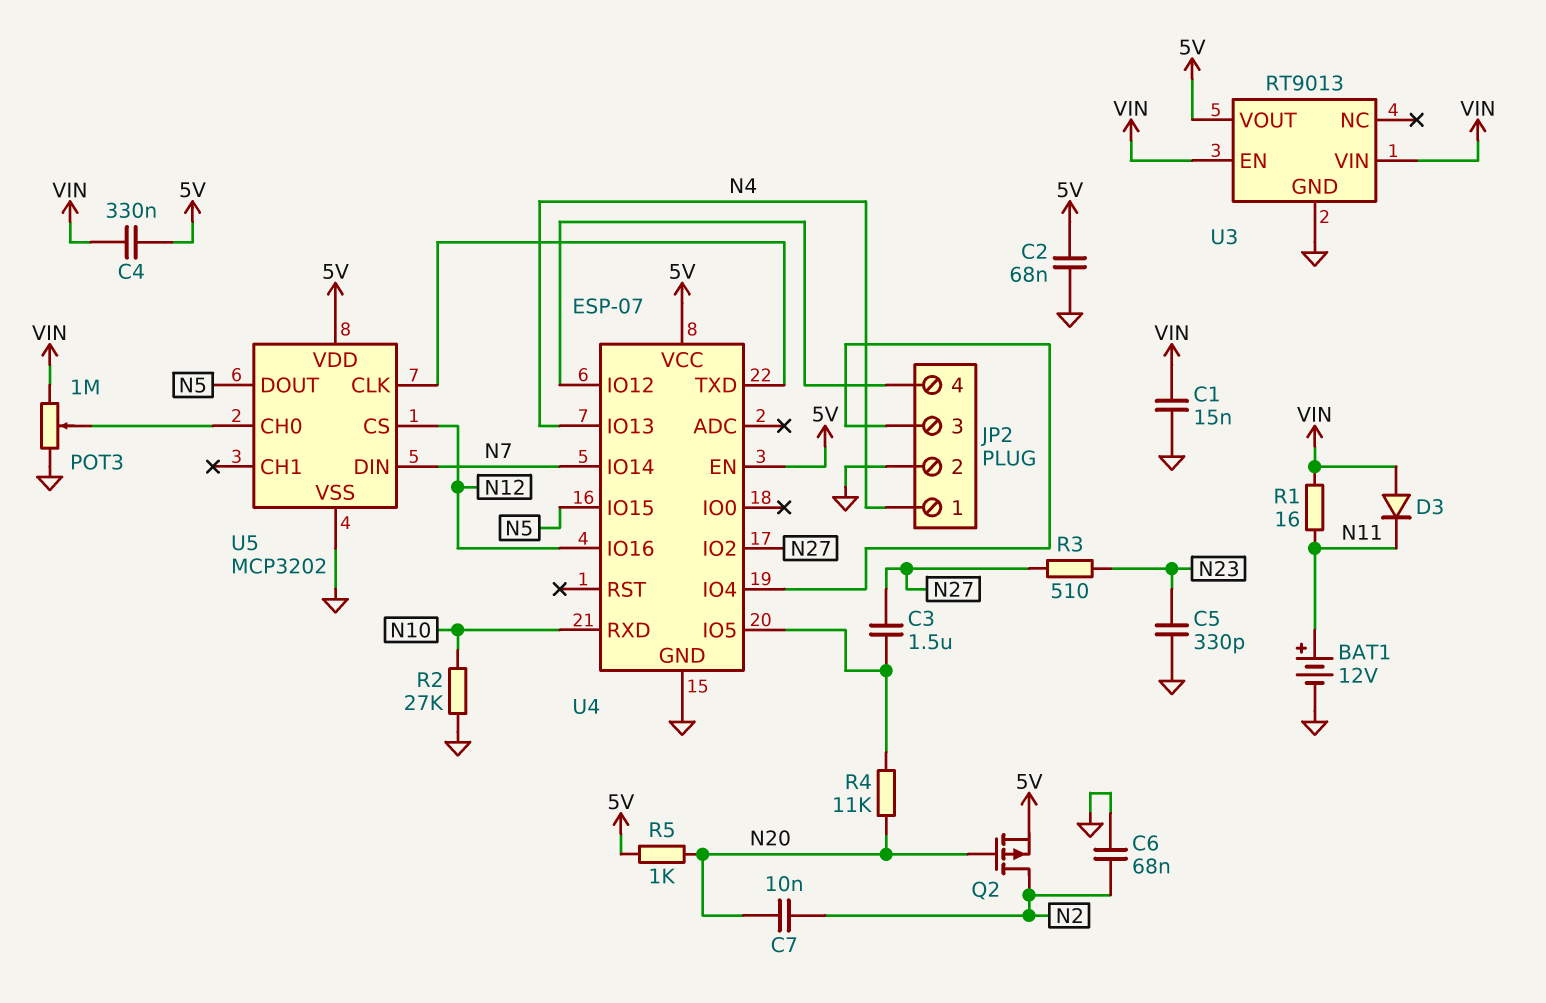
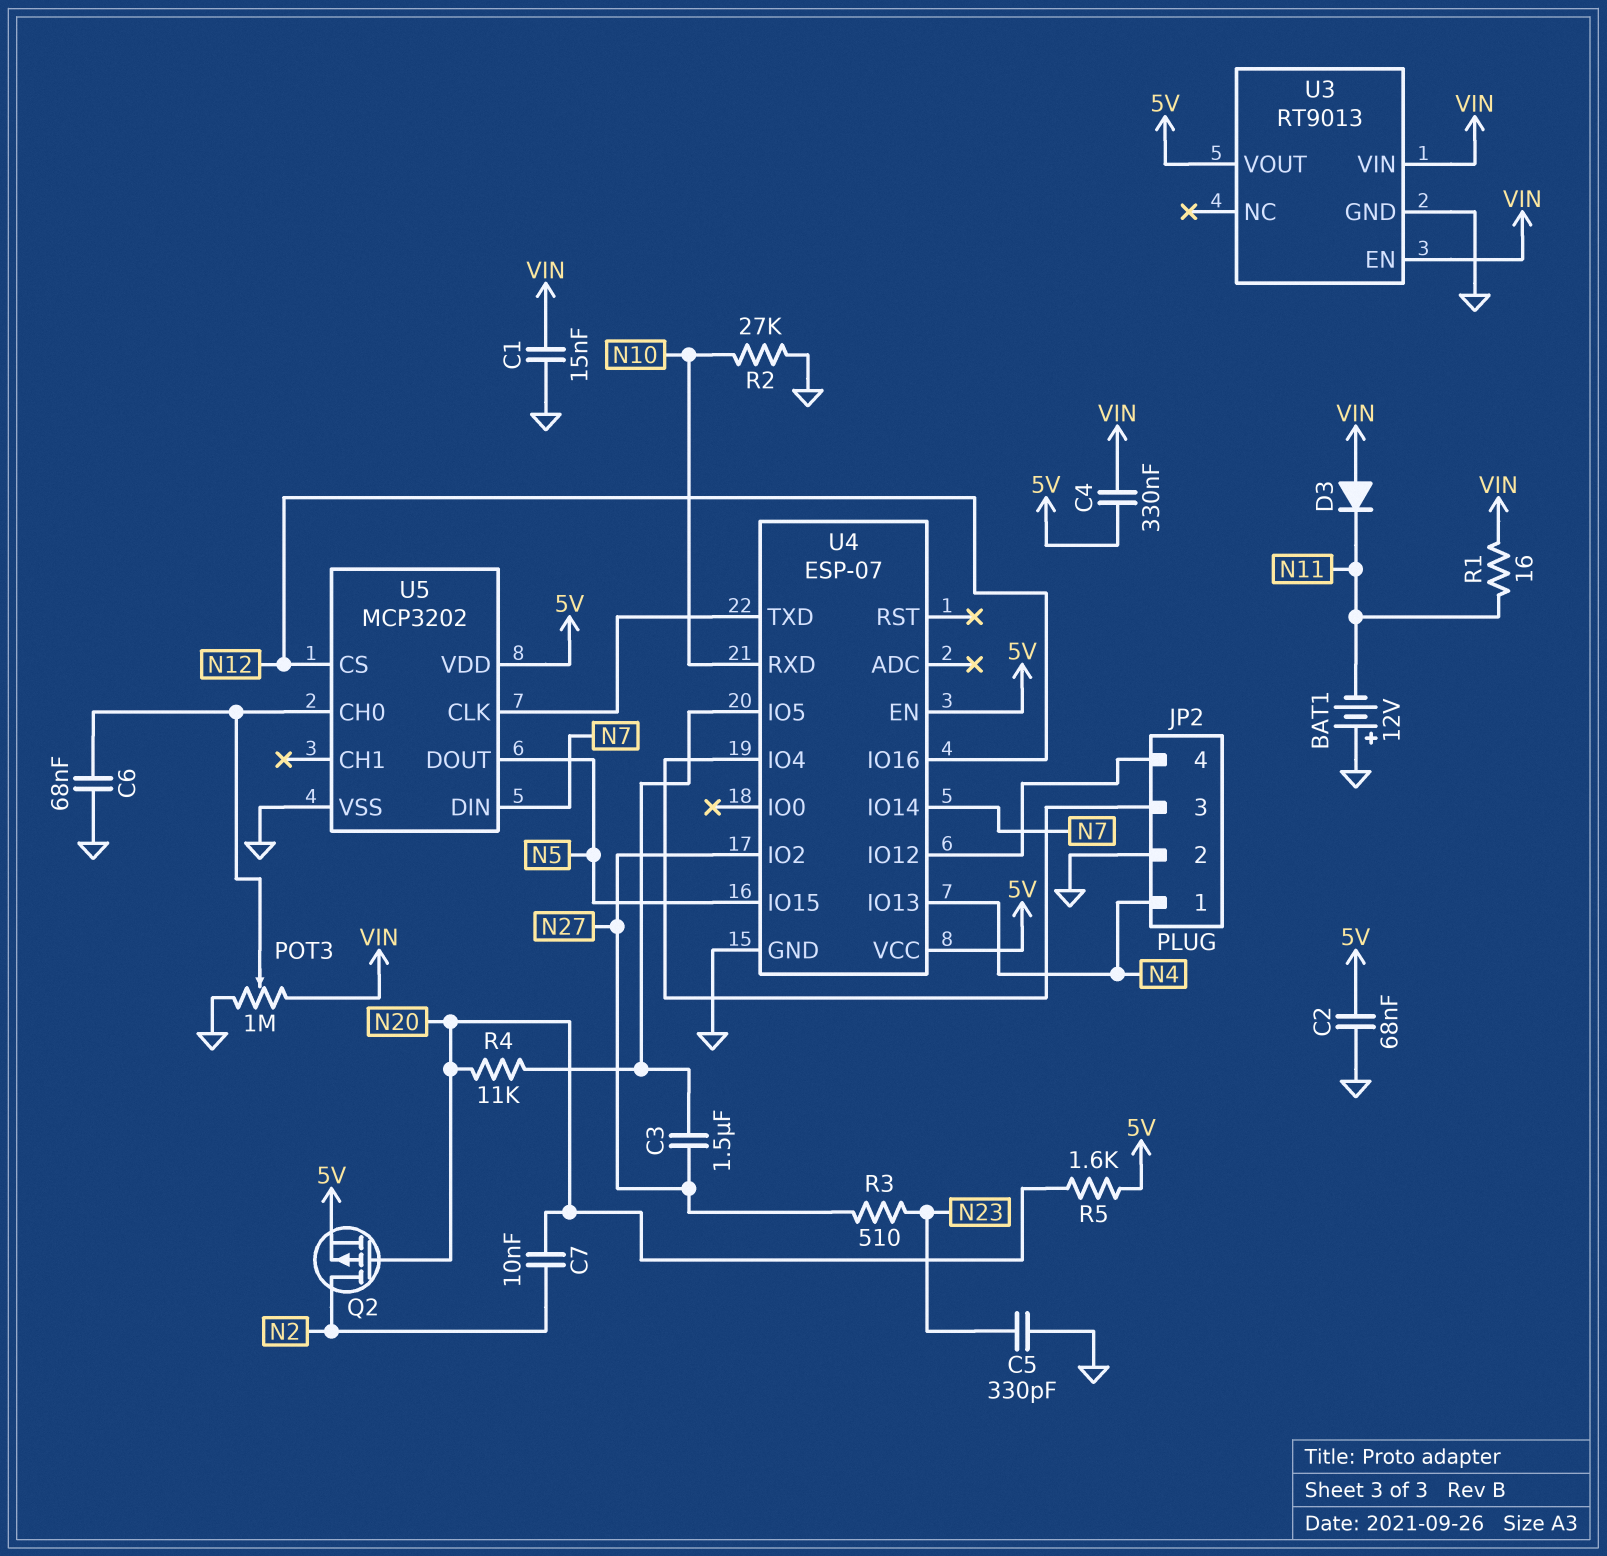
BAT1: 12V (plus N11, minus GND) -> 12V (plus GND, minus N11)
C6: 68nF (GND, N2) -> 68nF (GND, U5/CH0)
R5: 1k (5V, N20) -> 1.6k (5V, N20)

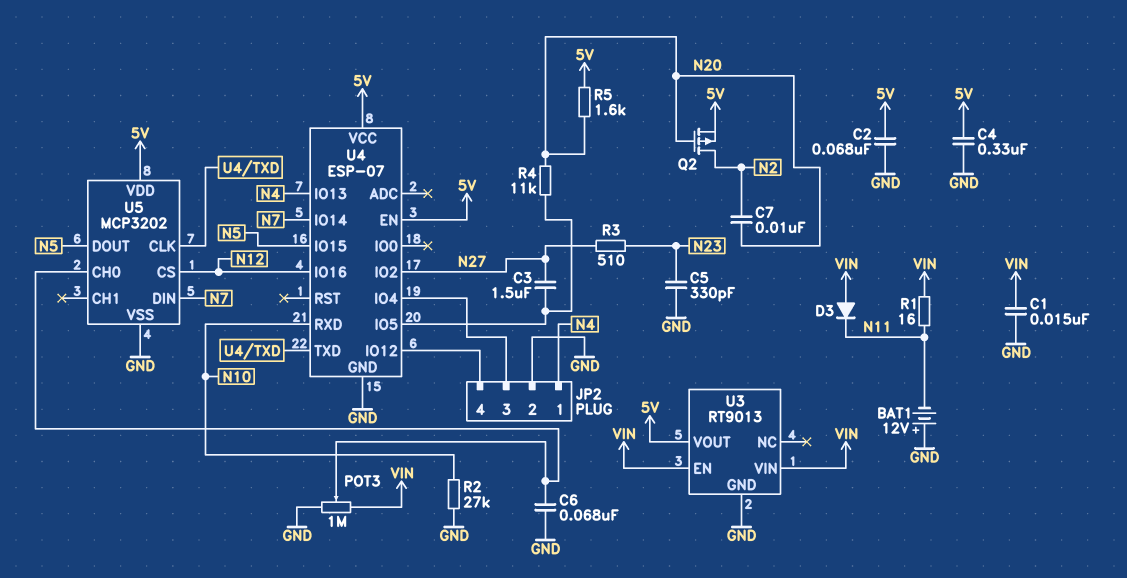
C4: 330nF (5V, VIN) -> 330nF (5V, GND)

